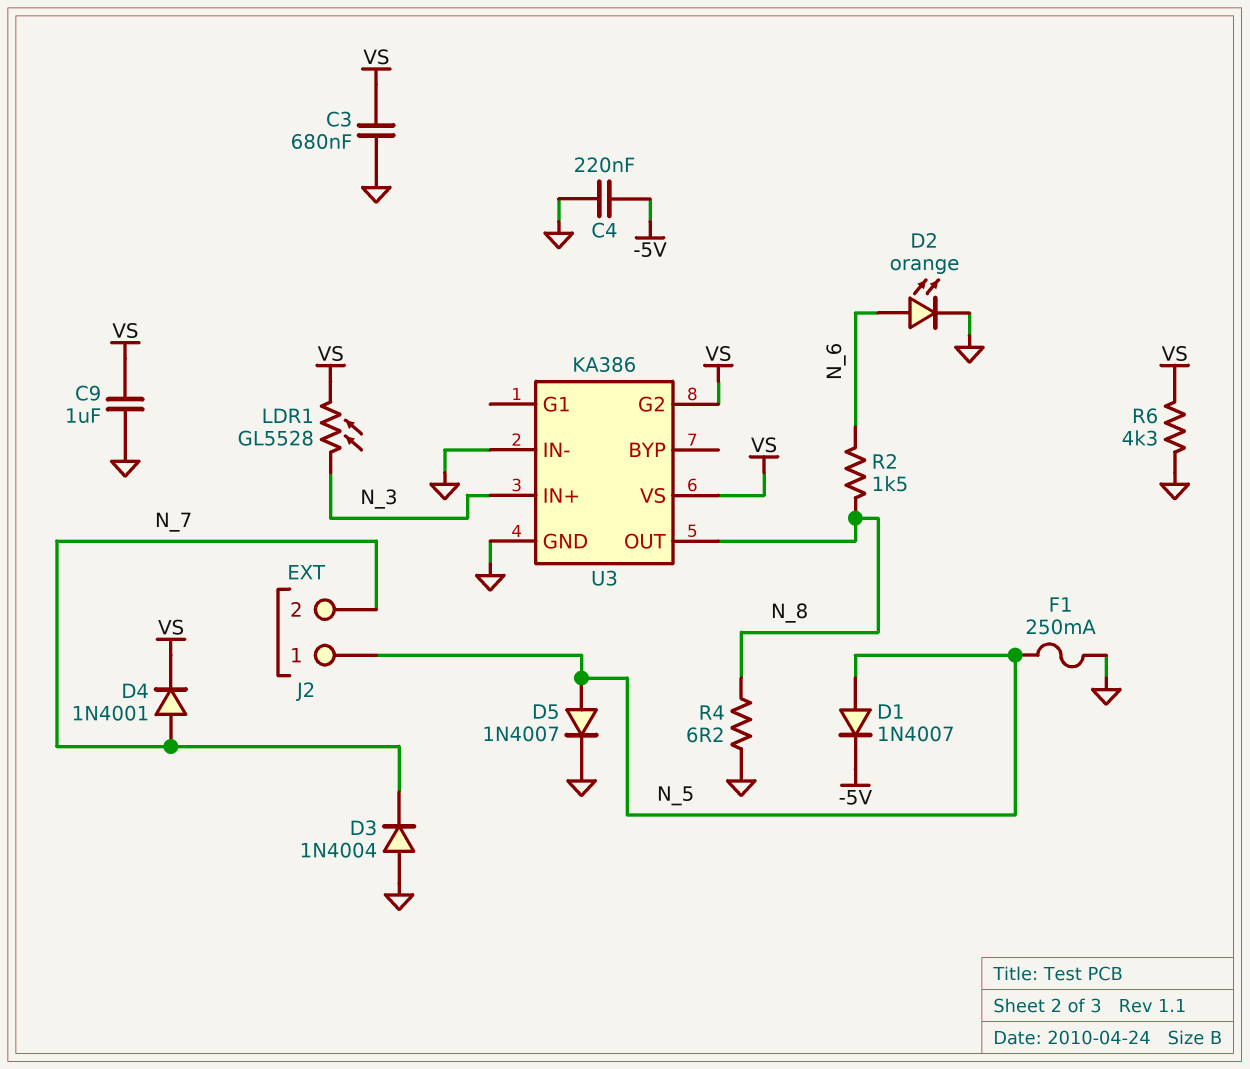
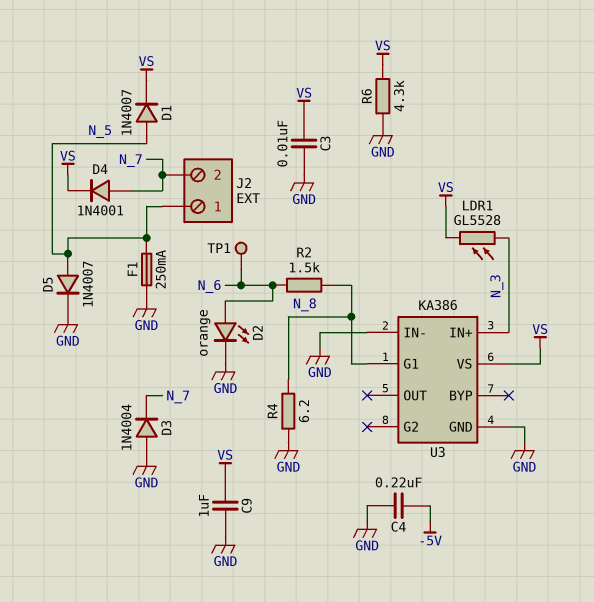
C3: 680nF (GND, VS) -> 10nF (GND, VS)
D1: diode 1N4007 (A N_5, K -5V) -> diode 1N4007 (A N_5, K VS)
TP1: none -> test point (N_6)
U3 pin G1: none -> N_8
U3 pin G2: VS -> none
U3 pin OUT: N_8 -> none

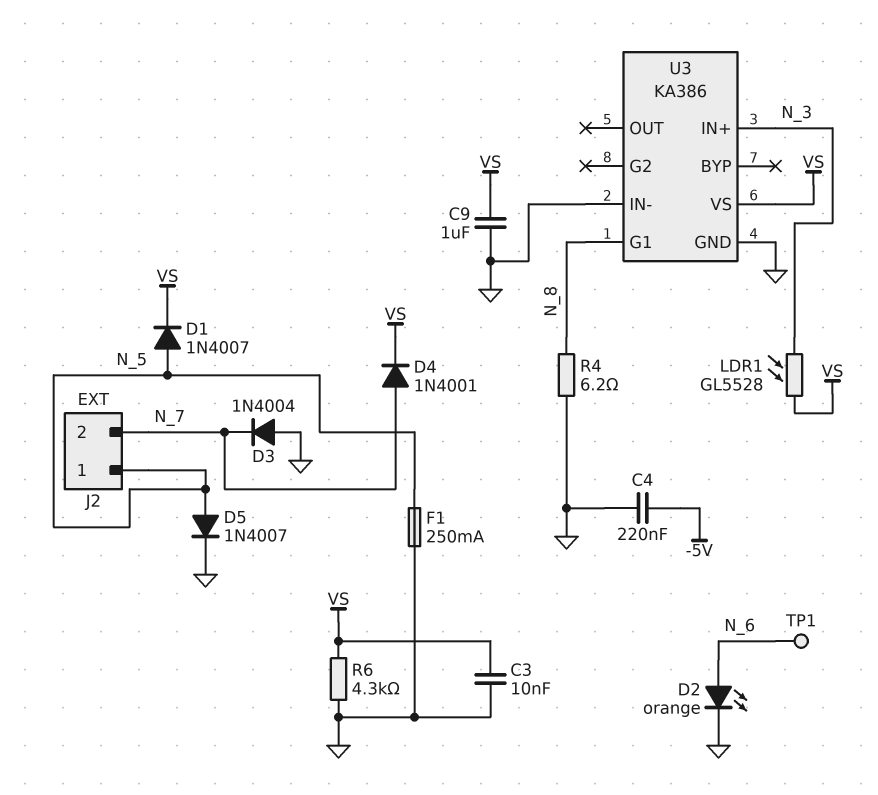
R2: 1.5k (N_6, N_8) -> none

